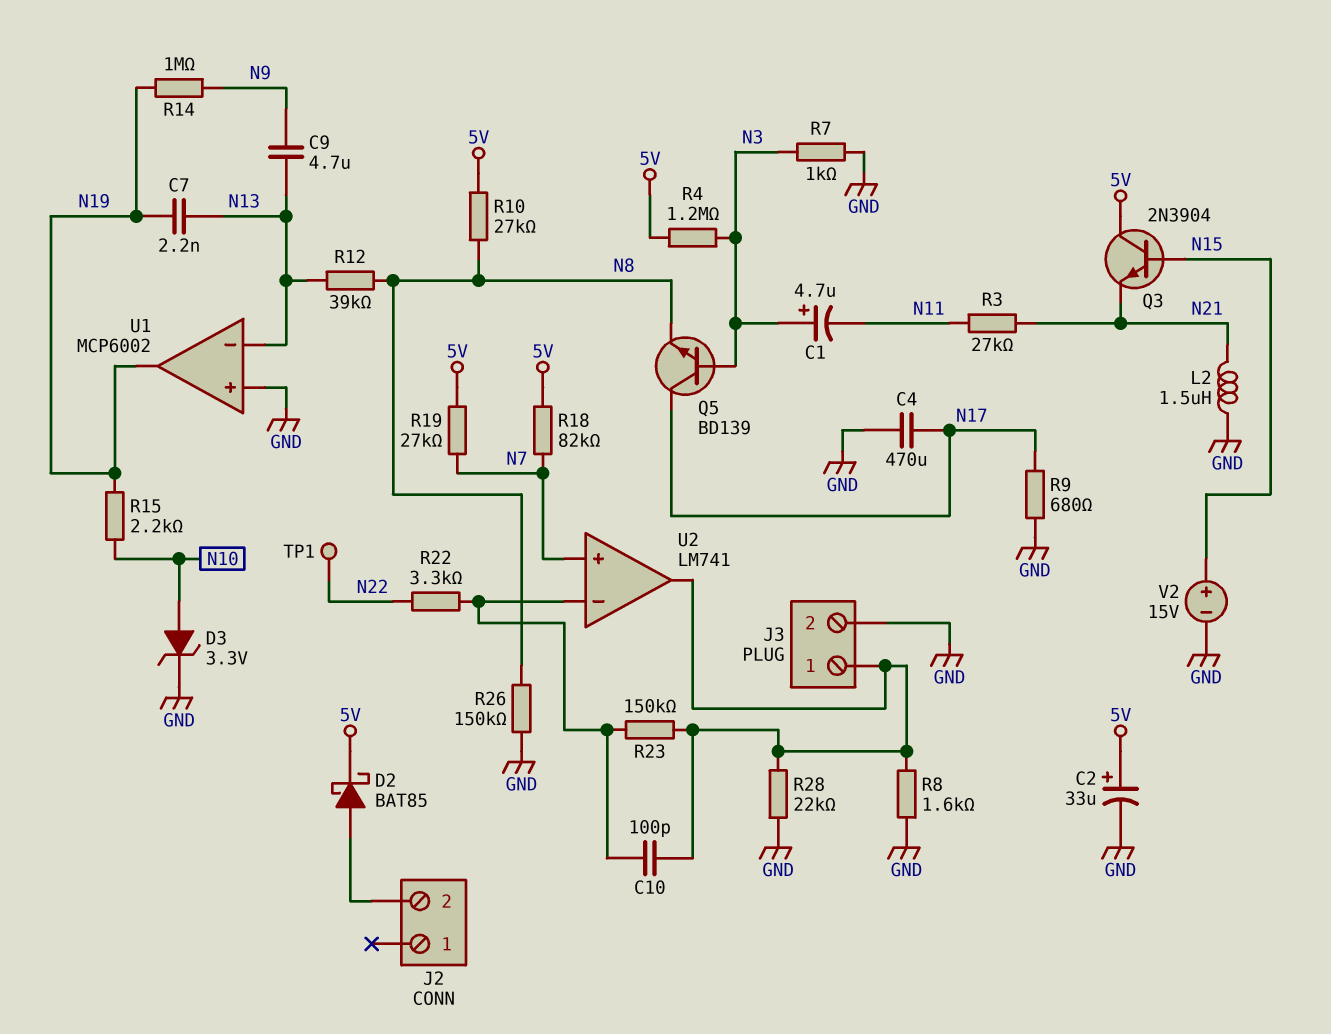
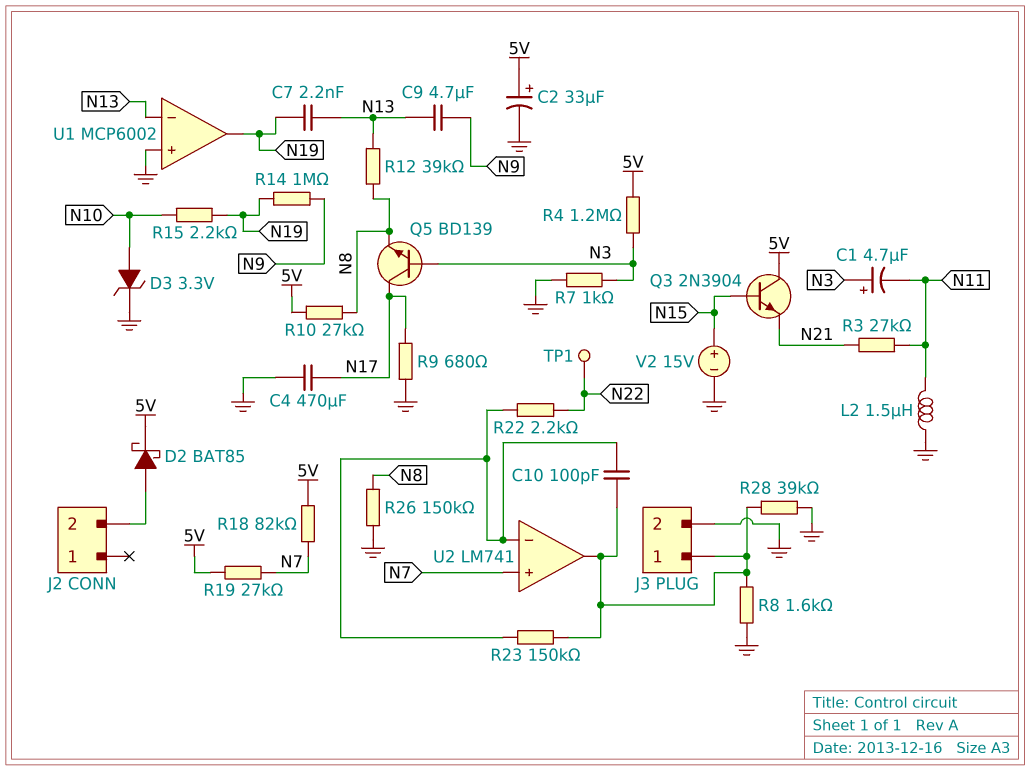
L2: 1.5uH (GND, N21) -> 1.5uH (GND, N11)
R22: 3.3k (N22, U2/in-) -> 2.2k (N22, U2/in-)
R28: 22k (GND, J3/1) -> 39k (GND, J3/1)

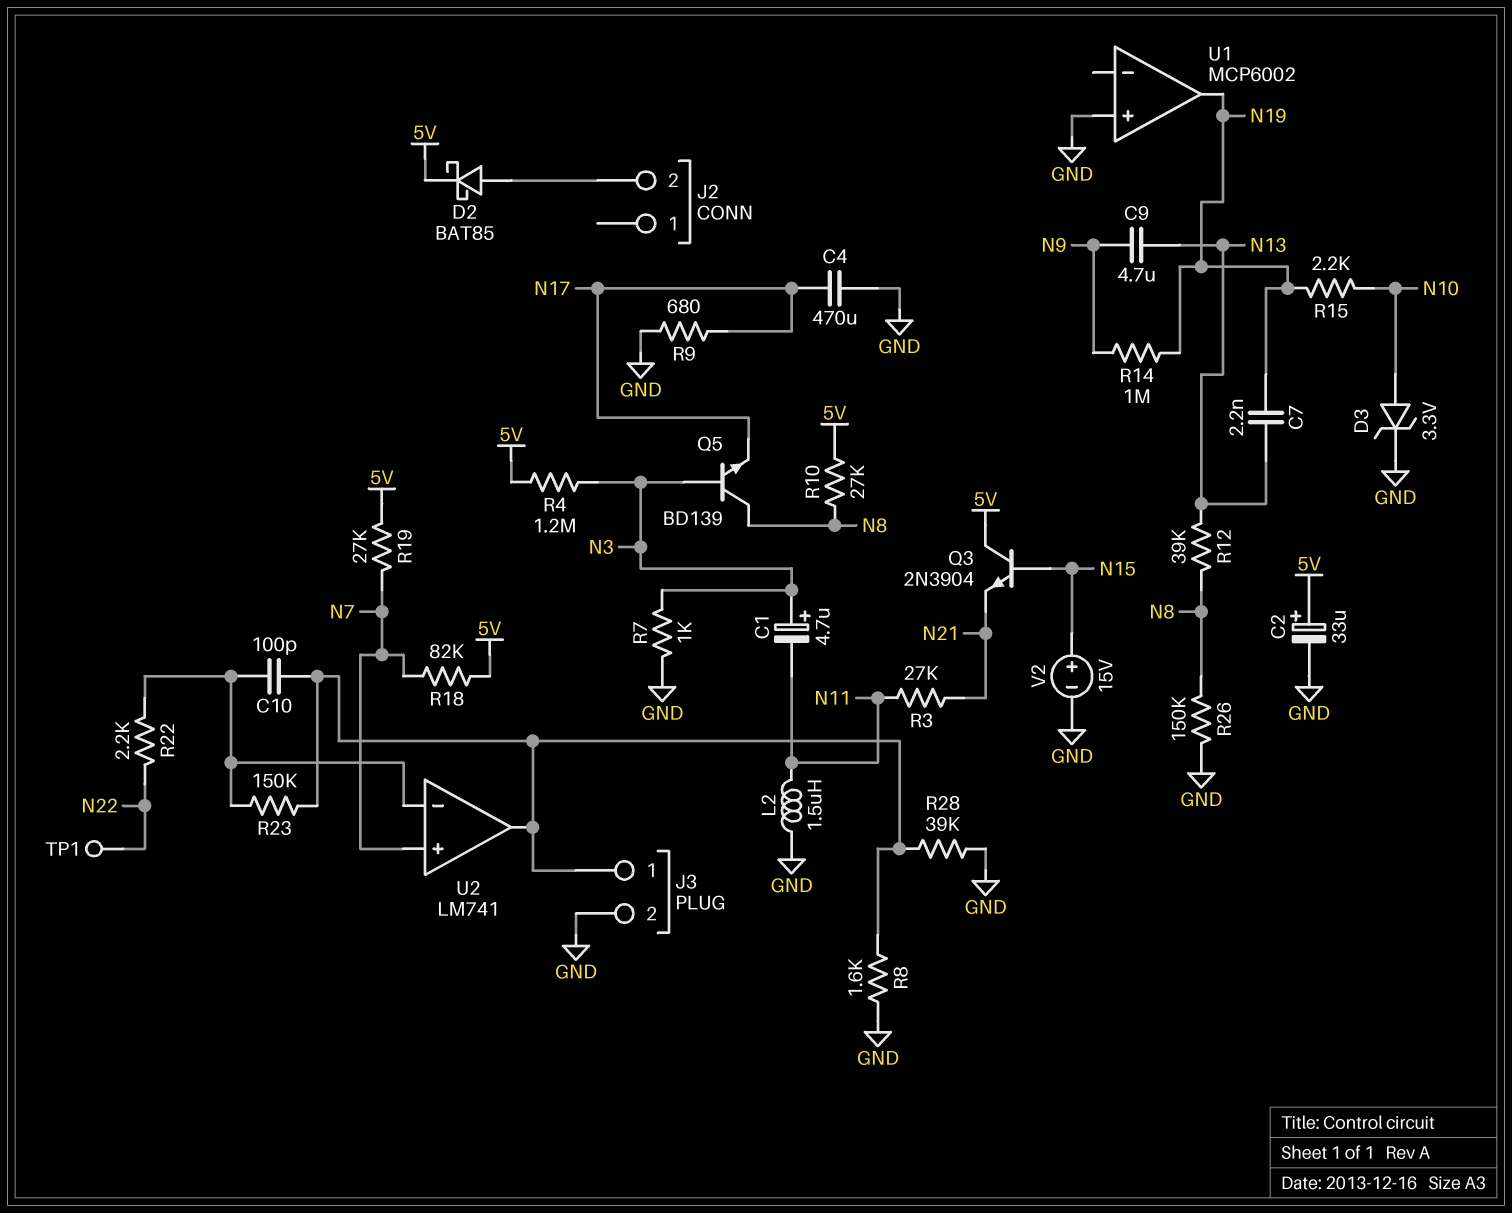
Q5: NPN BD139 (B N3, C N17, E N8) -> NPN BD139 (B N3, C N8, E N17)
U1 pin in-: N13 -> none

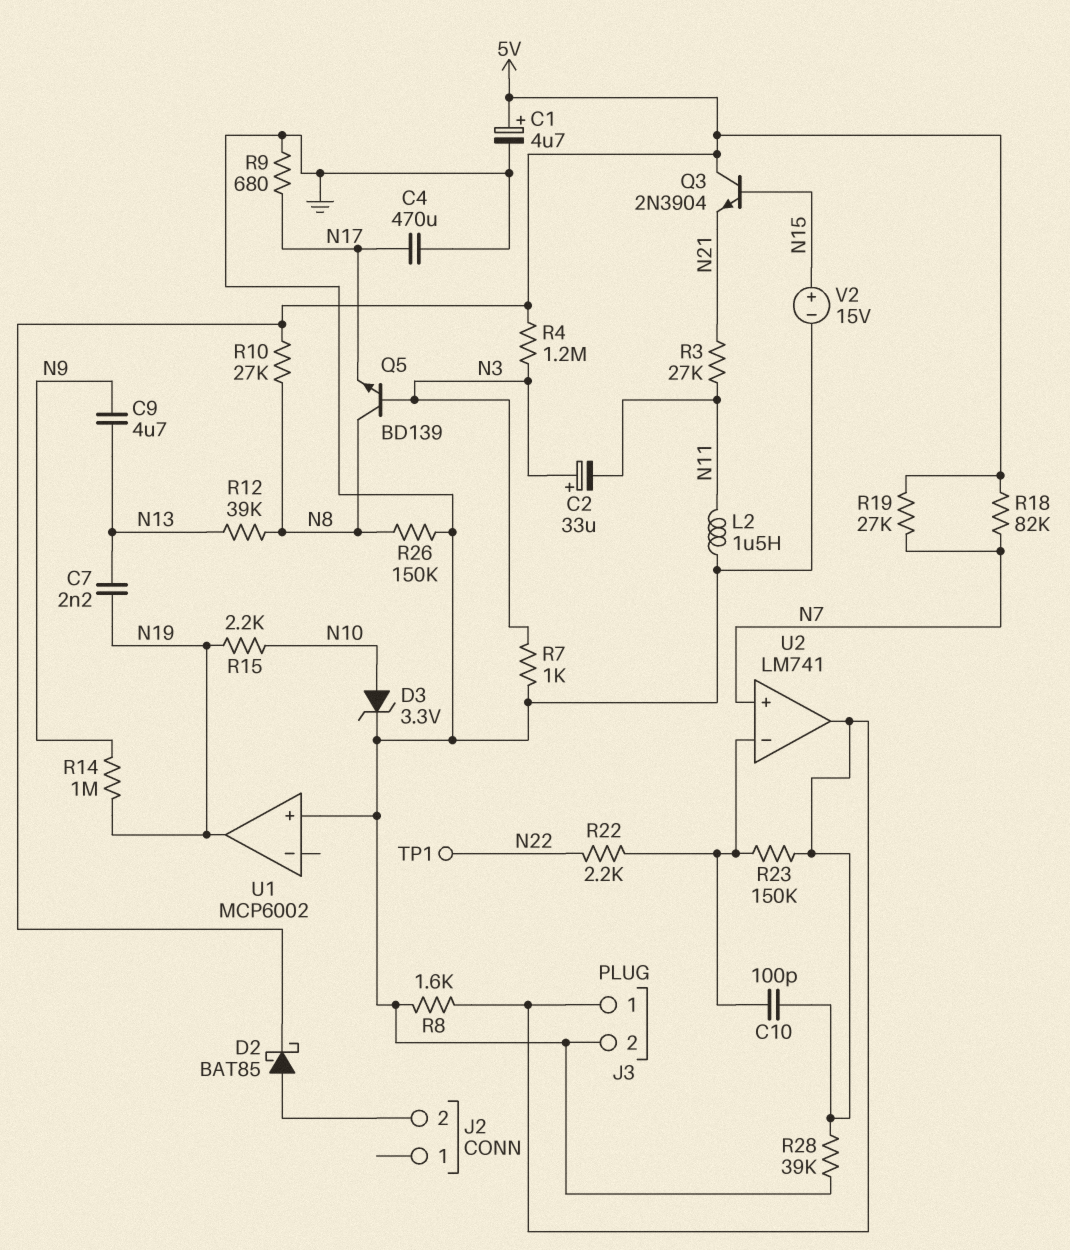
C1: 4.7uF (plus N3, minus N11) -> 4.7uF (plus 5V, minus GND)
C2: 33uF (plus 5V, minus GND) -> 33uF (plus N3, minus N11)

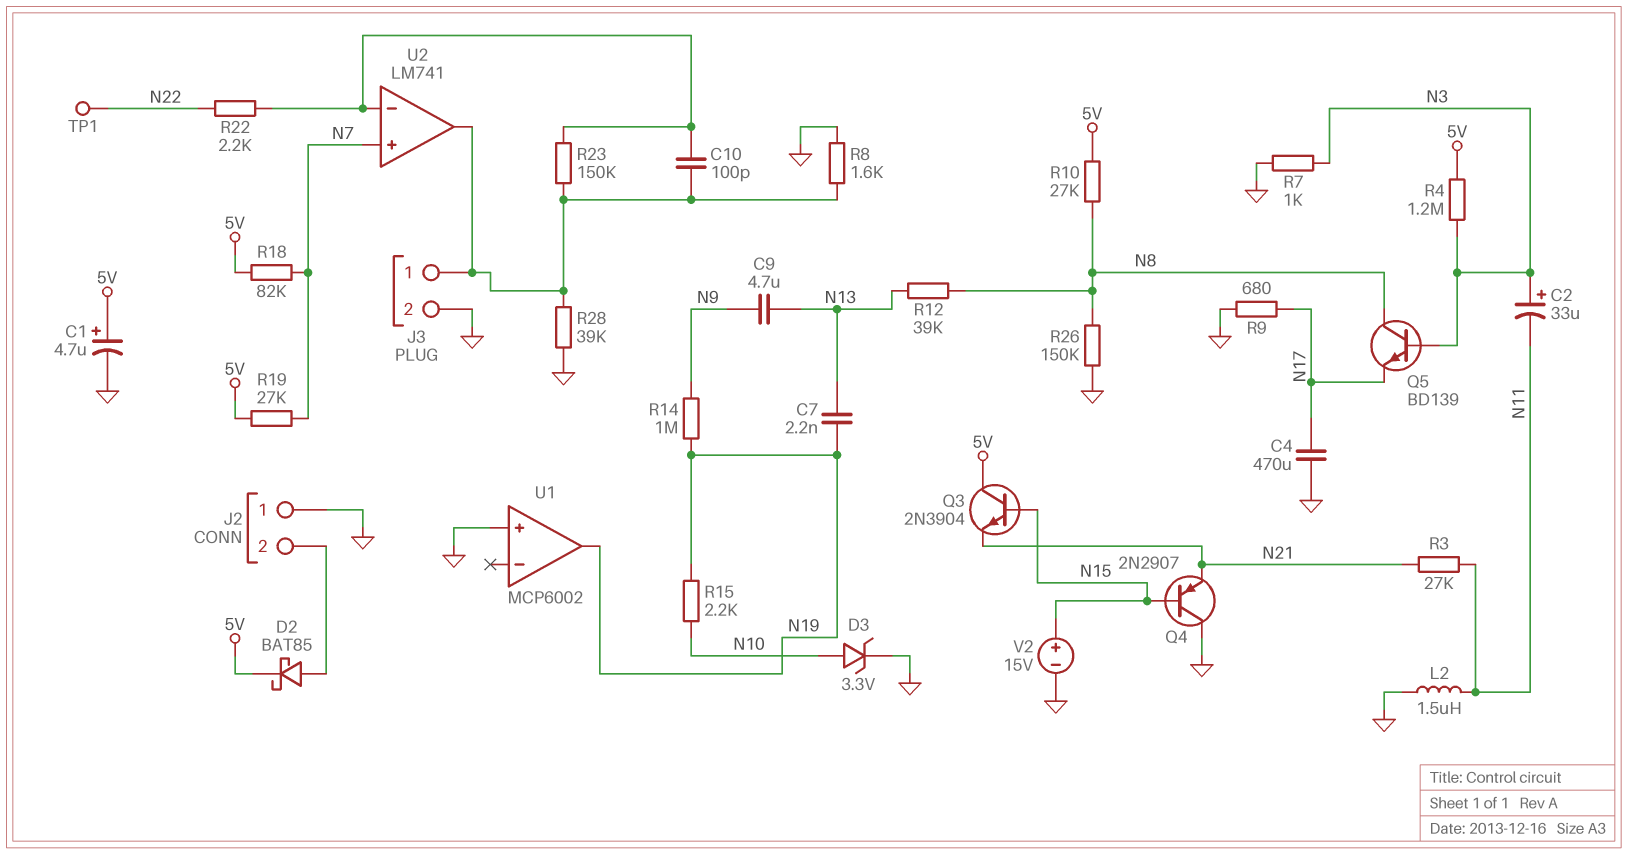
J2 pin 1: none -> GND
Q4: none -> PNP 2N2907 (B N15, C GND, E N21)

